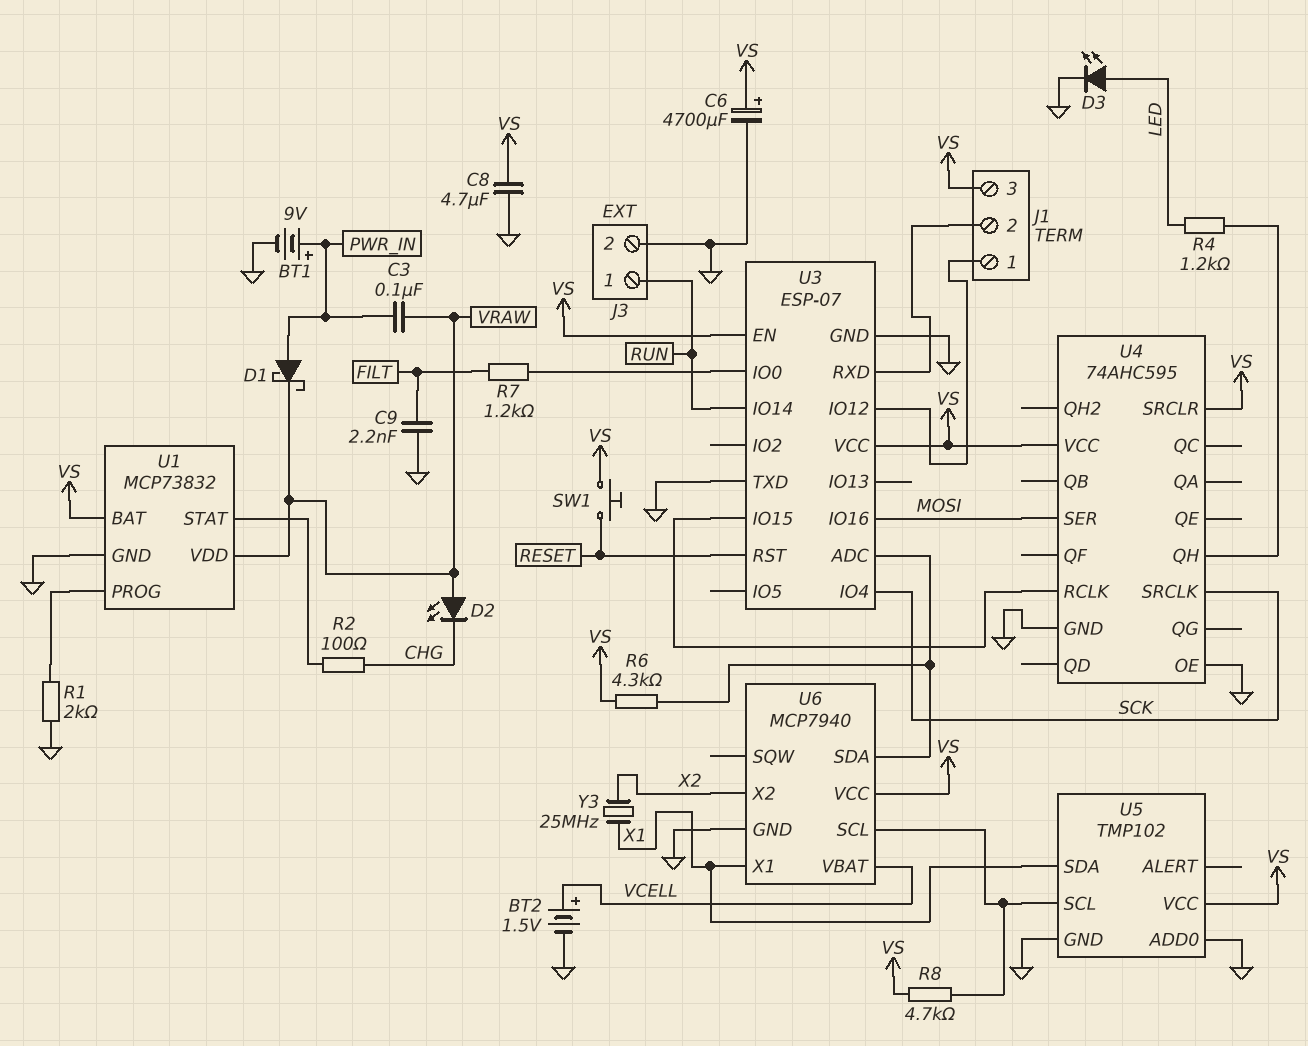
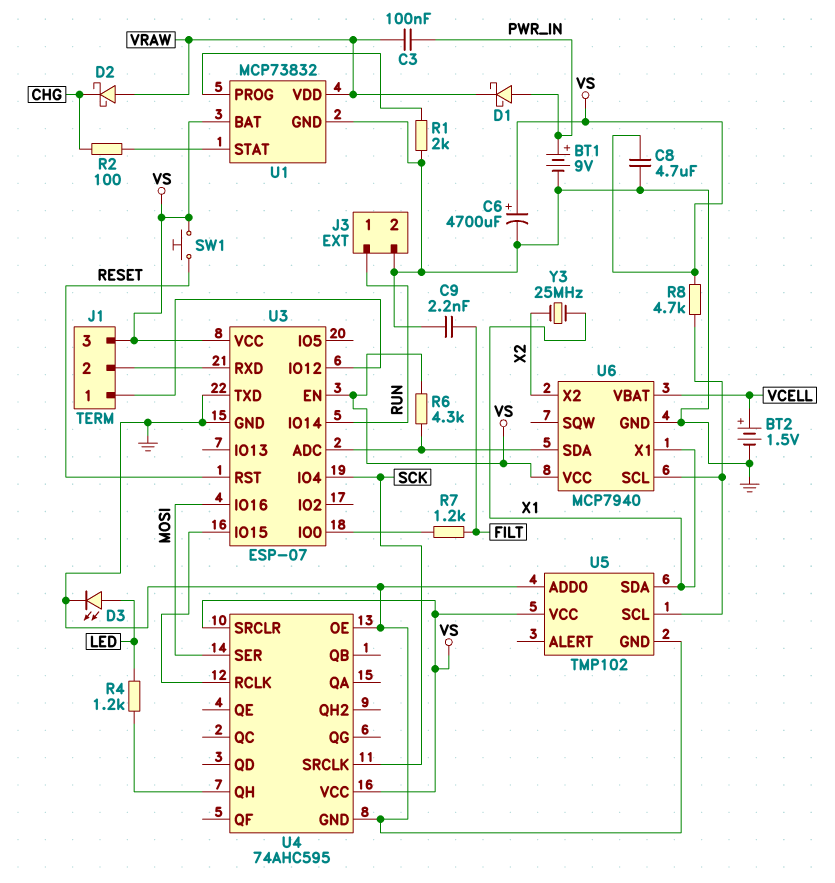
D2: LED (A VRAW, K CHG) -> schottky (A VRAW, K CHG)

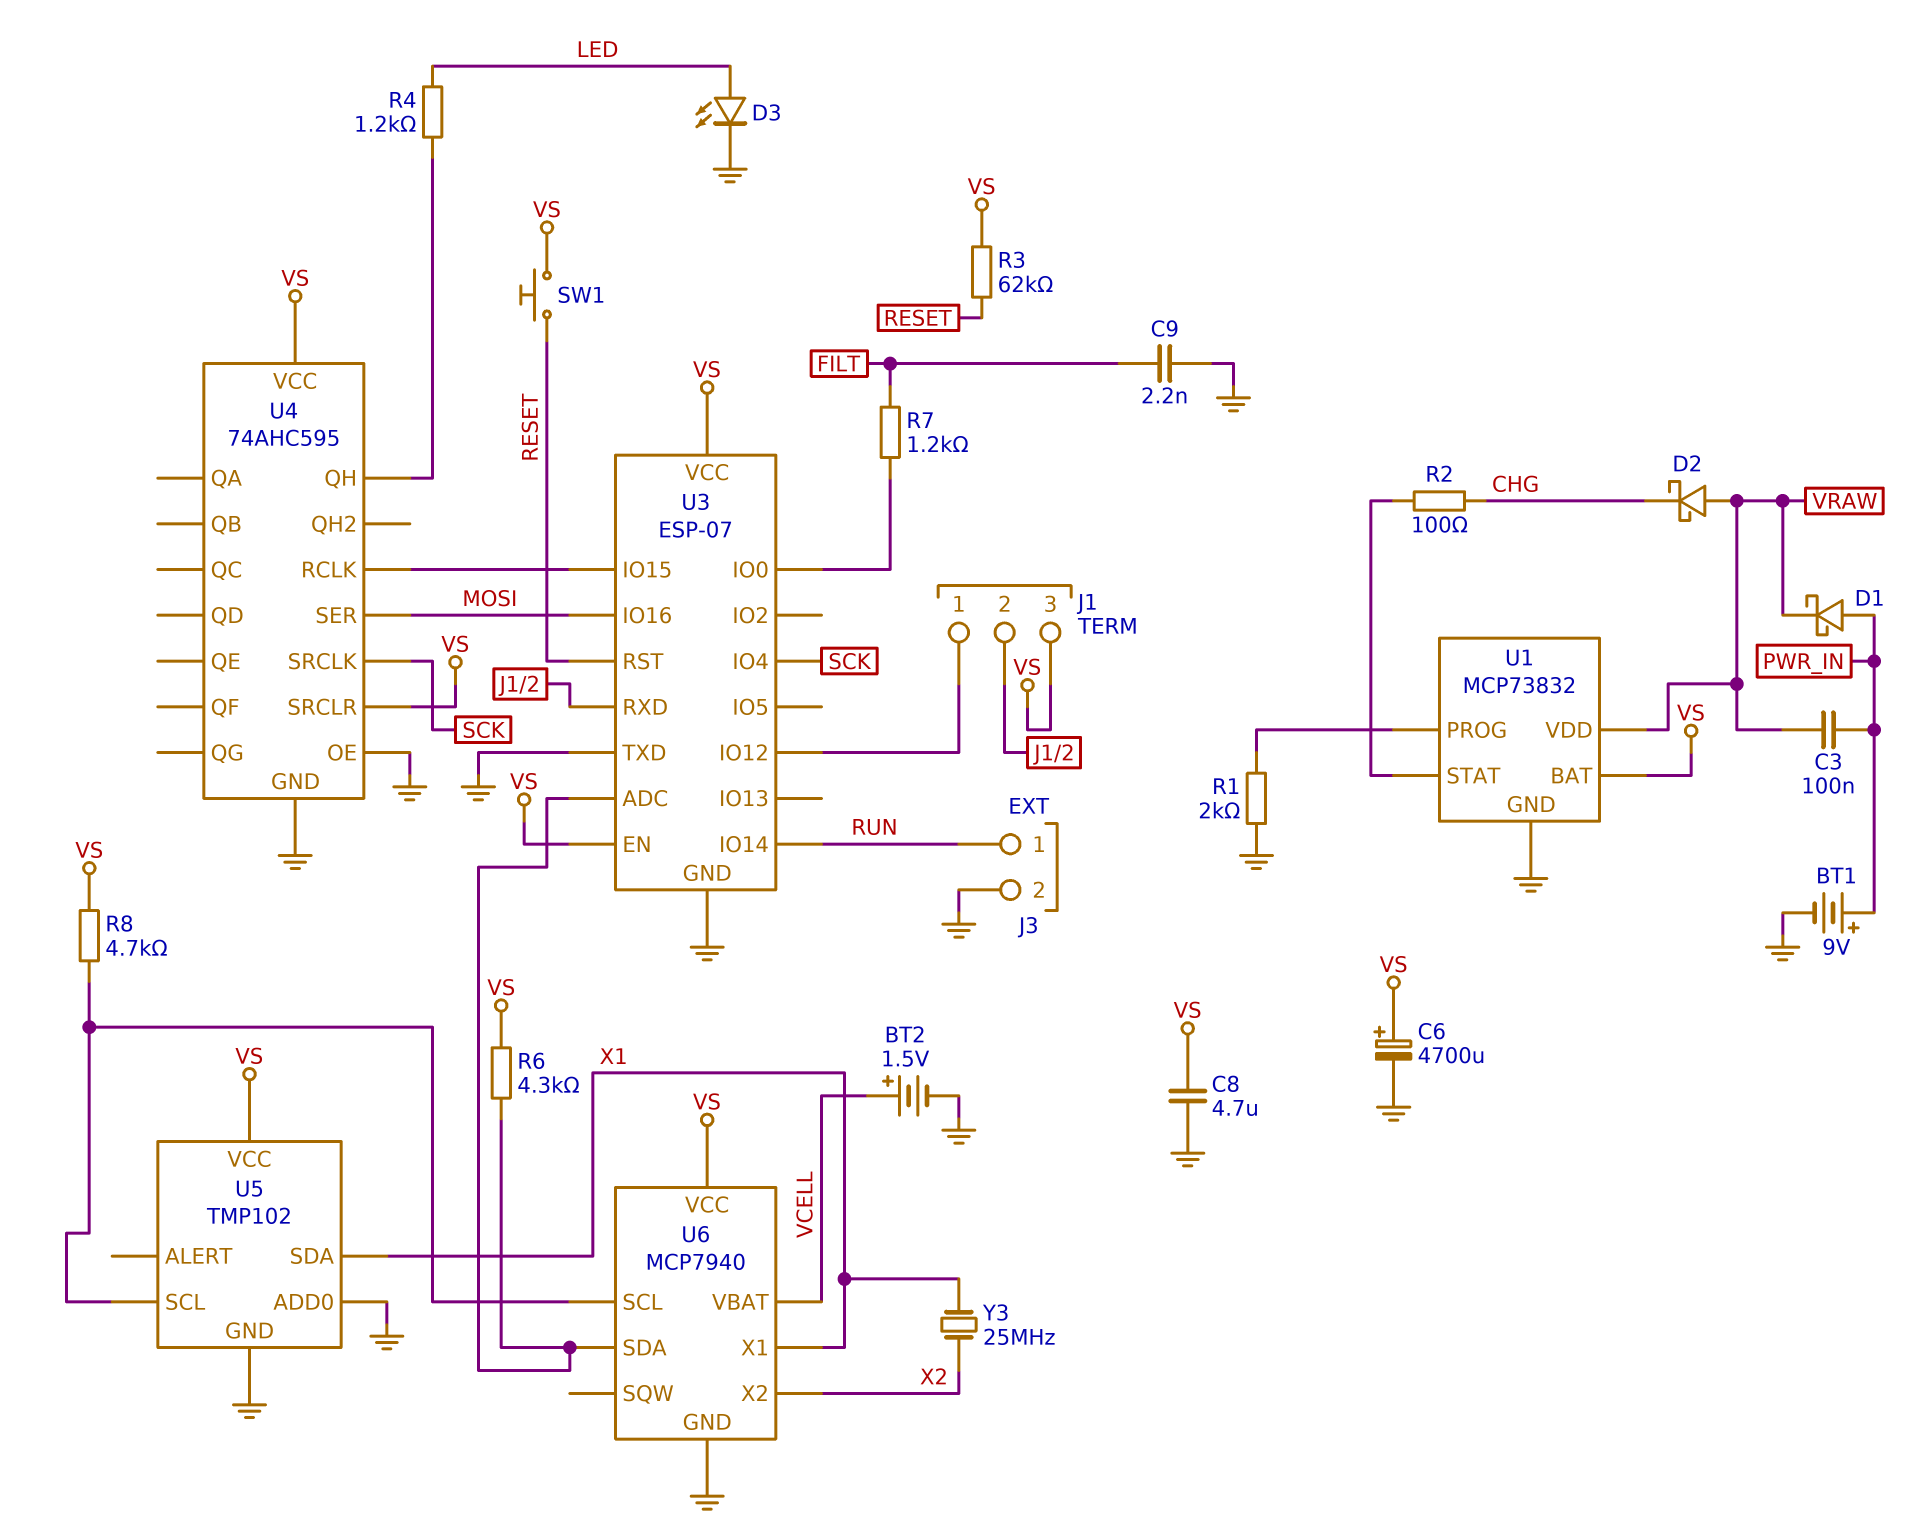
R3: none -> 62k (RESET, VS)

